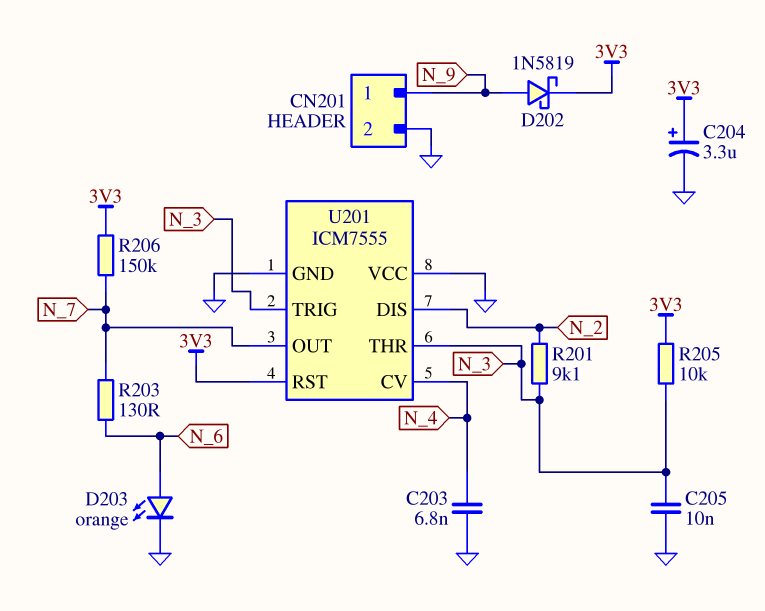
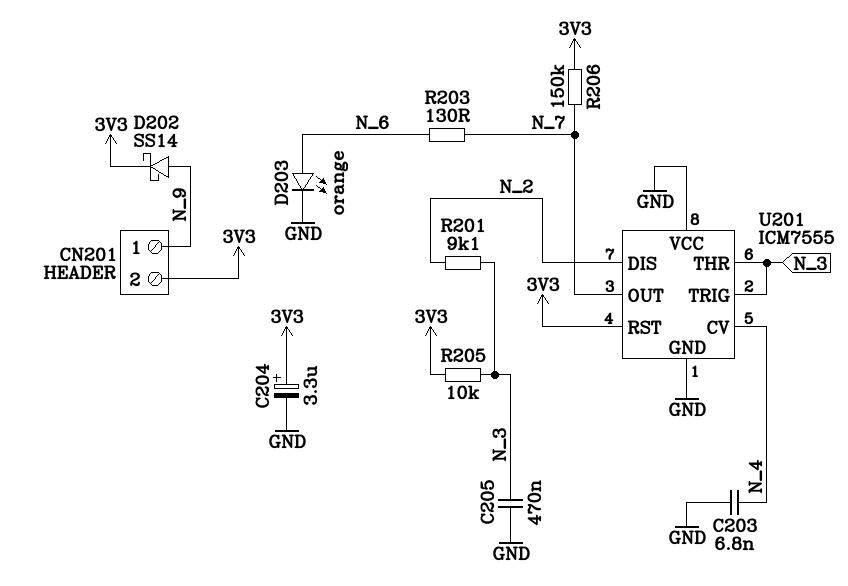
C205: 10nF (GND, N_3) -> 470nF (GND, N_3)
CN201 pin 2: GND -> 3V3
D202: schottky 1N5819 (A N_9, K 3V3) -> schottky SS14 (A N_9, K 3V3)

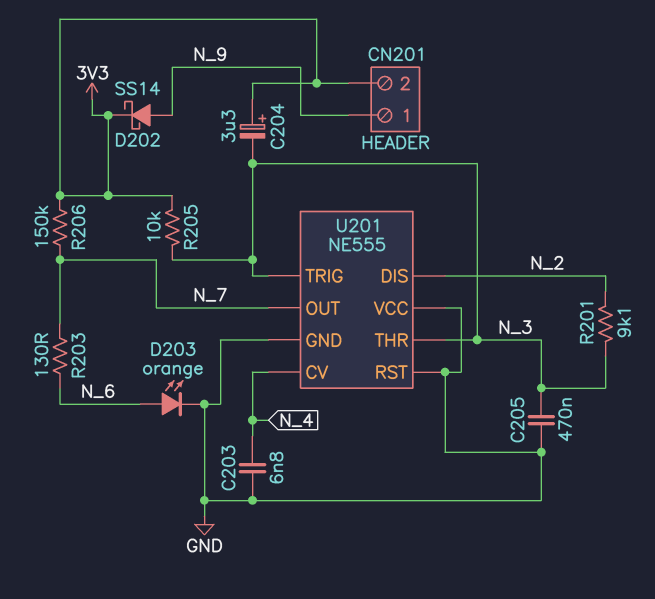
C204: 3.3uF (plus 3V3, minus GND) -> 3.3uF (plus 3V3, minus N_3)
U201: ICM7555 -> NE555
U201 pin RST: 3V3 -> GND

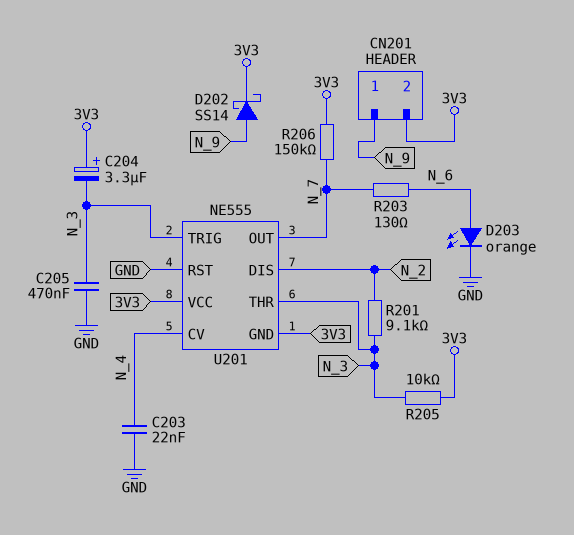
C203: 6.8nF (GND, N_4) -> 22nF (GND, N_4)
U201 pin GND: GND -> 3V3
U201 pin VCC: GND -> 3V3

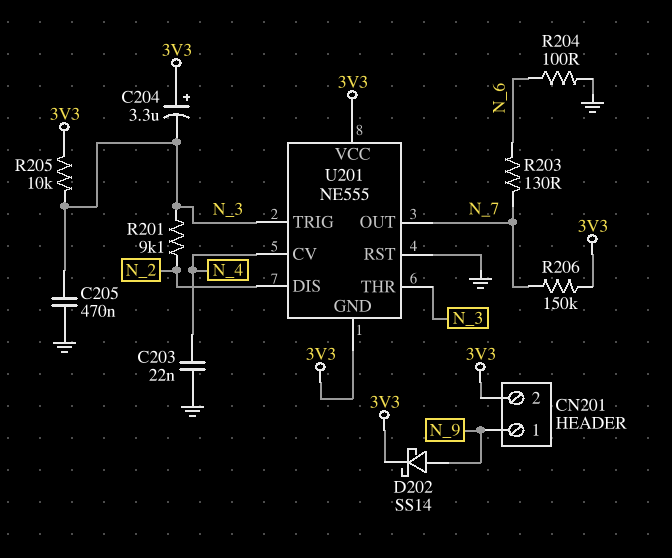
D203: LED orange (A N_6, K GND) -> none
R204: none -> 100 (GND, N_6)

